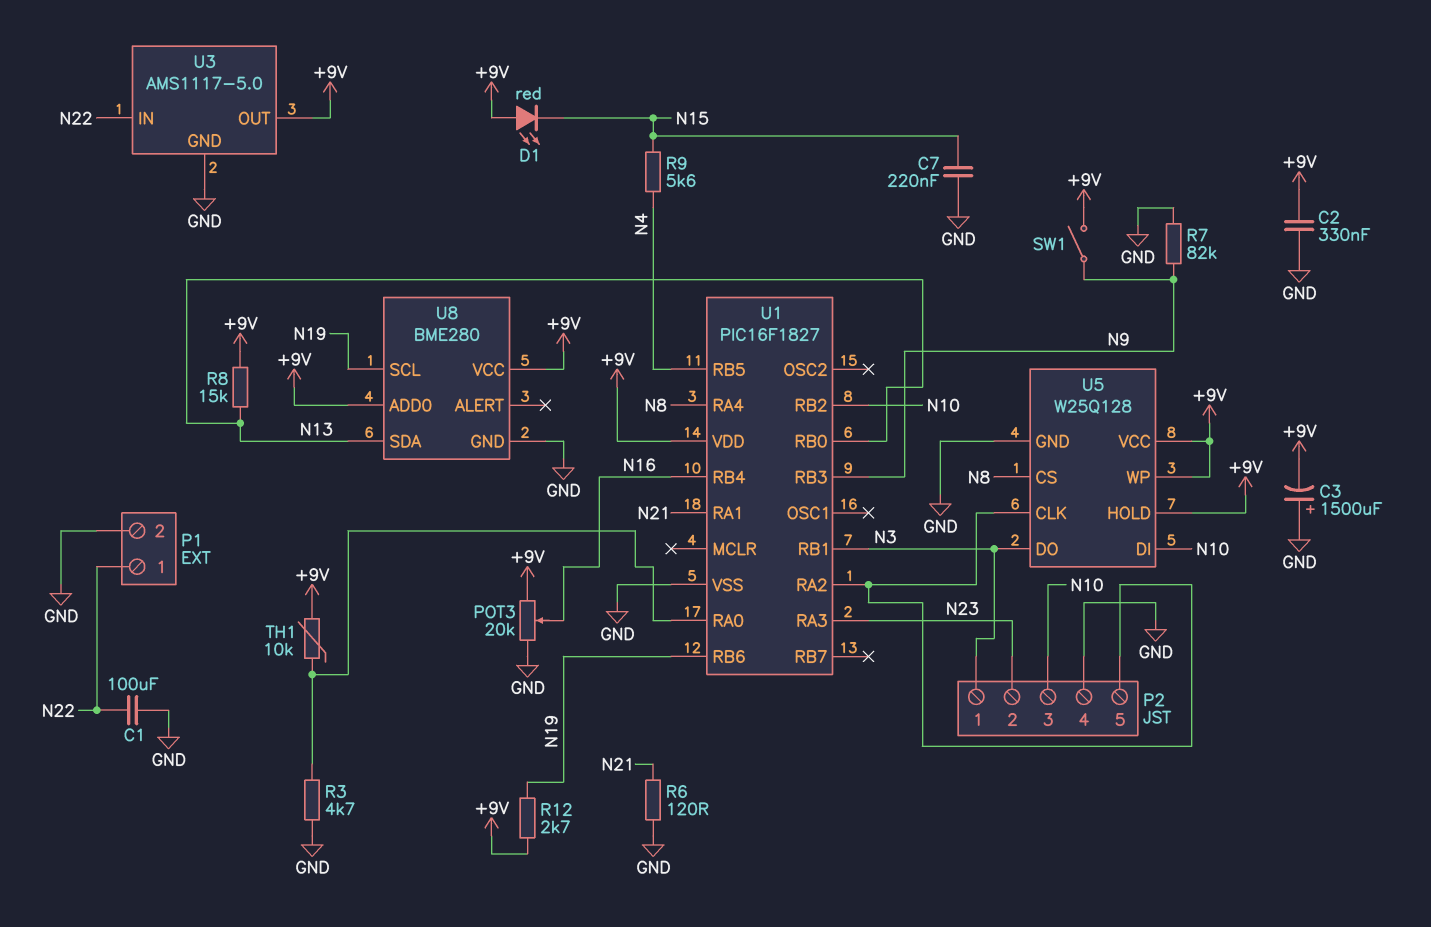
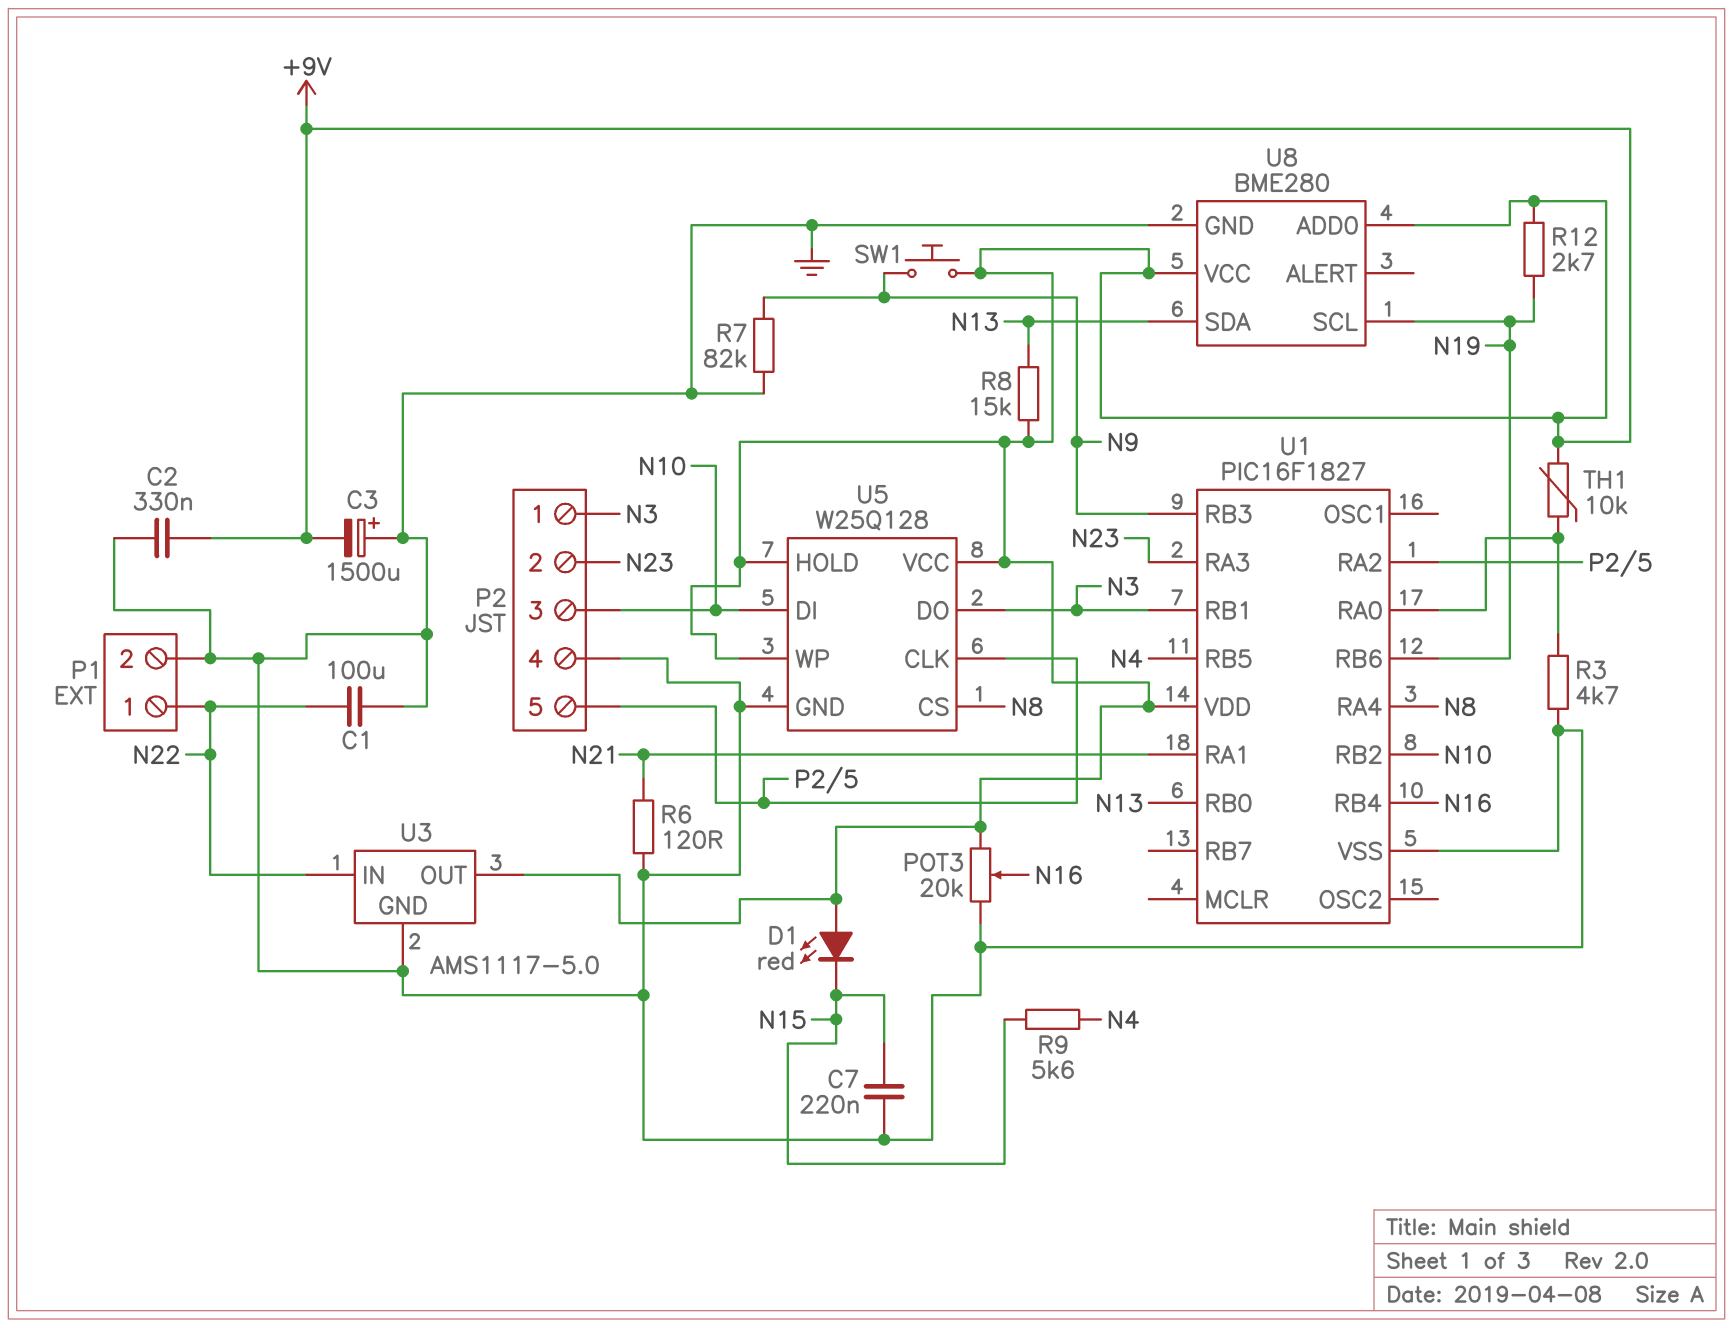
SW1: switch (+9V, N9) -> button (+9V, N9)

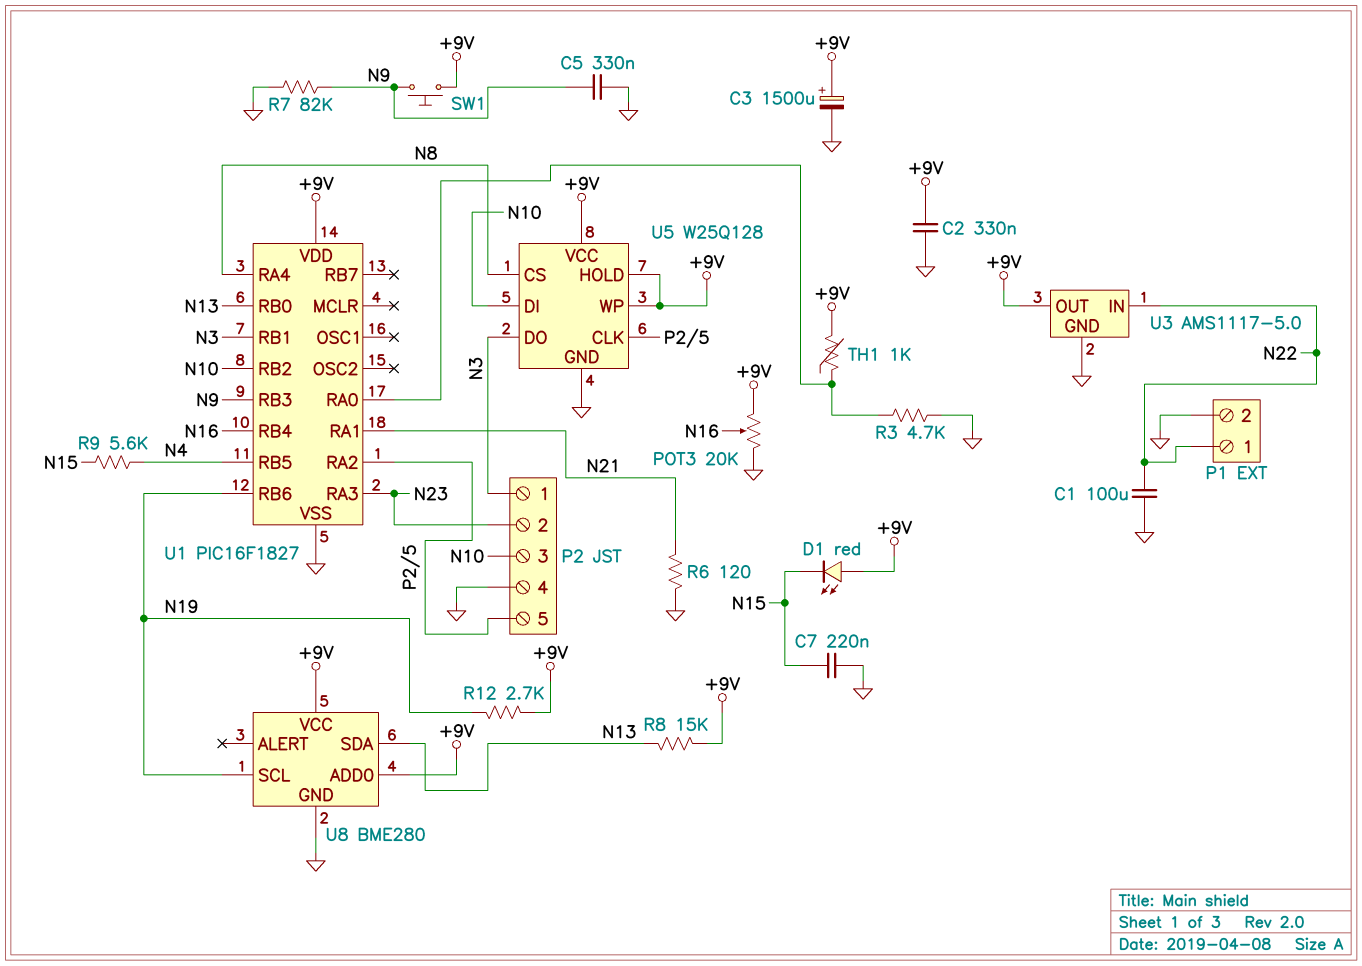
C3: 1500uF (plus GND, minus +9V) -> 1500uF (plus +9V, minus GND)
C5: none -> 330nF (GND, N9)
TH1: 10k (+9V, U1/RA0) -> 1k (+9V, U1/RA0)

